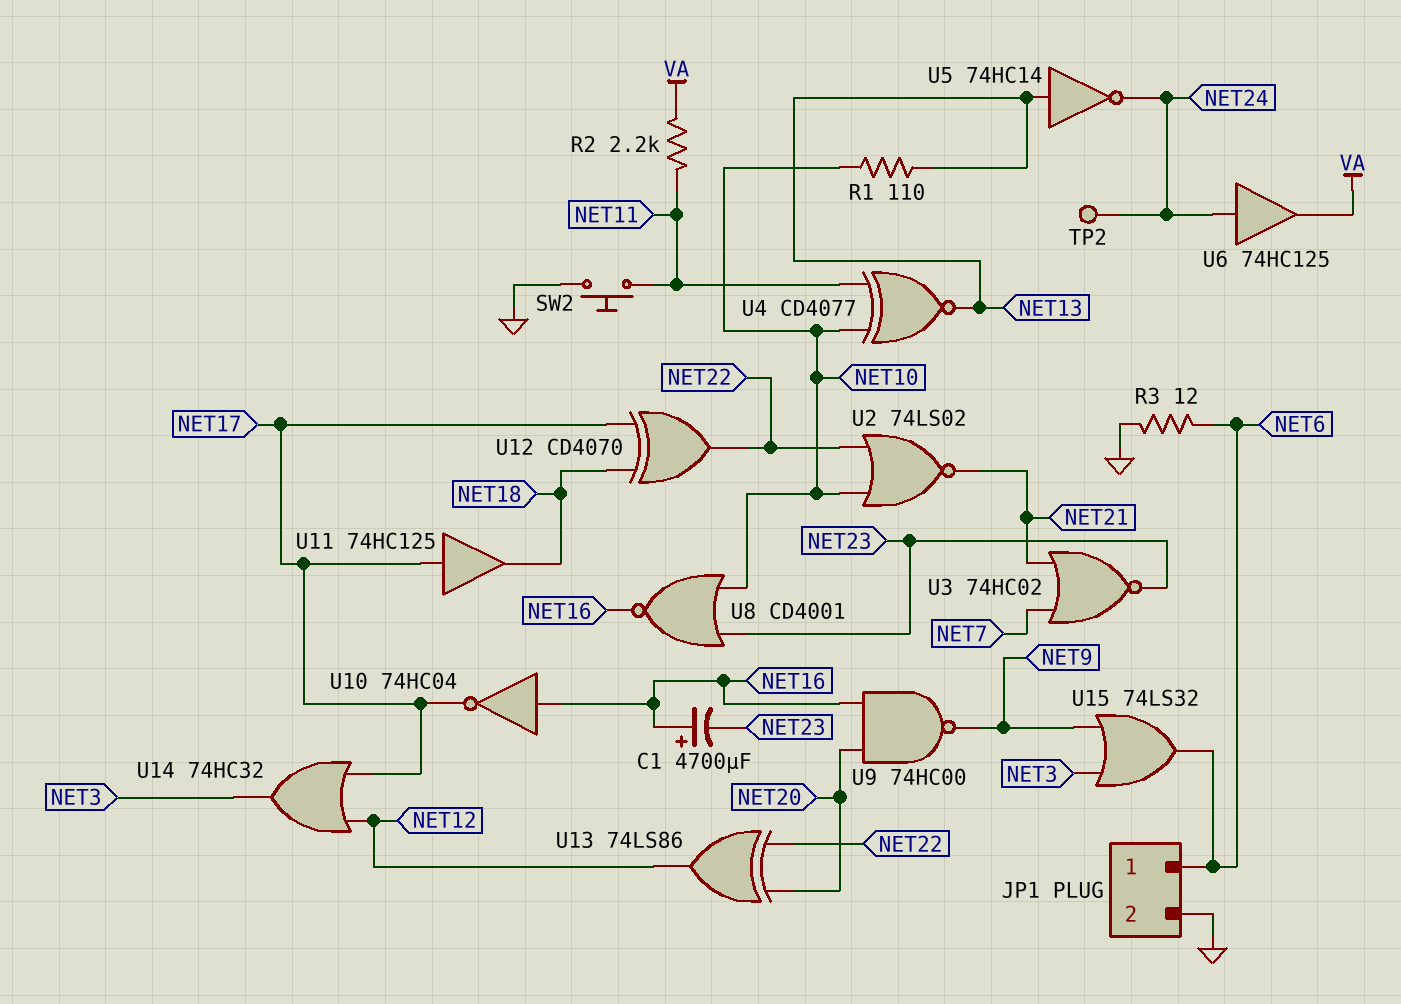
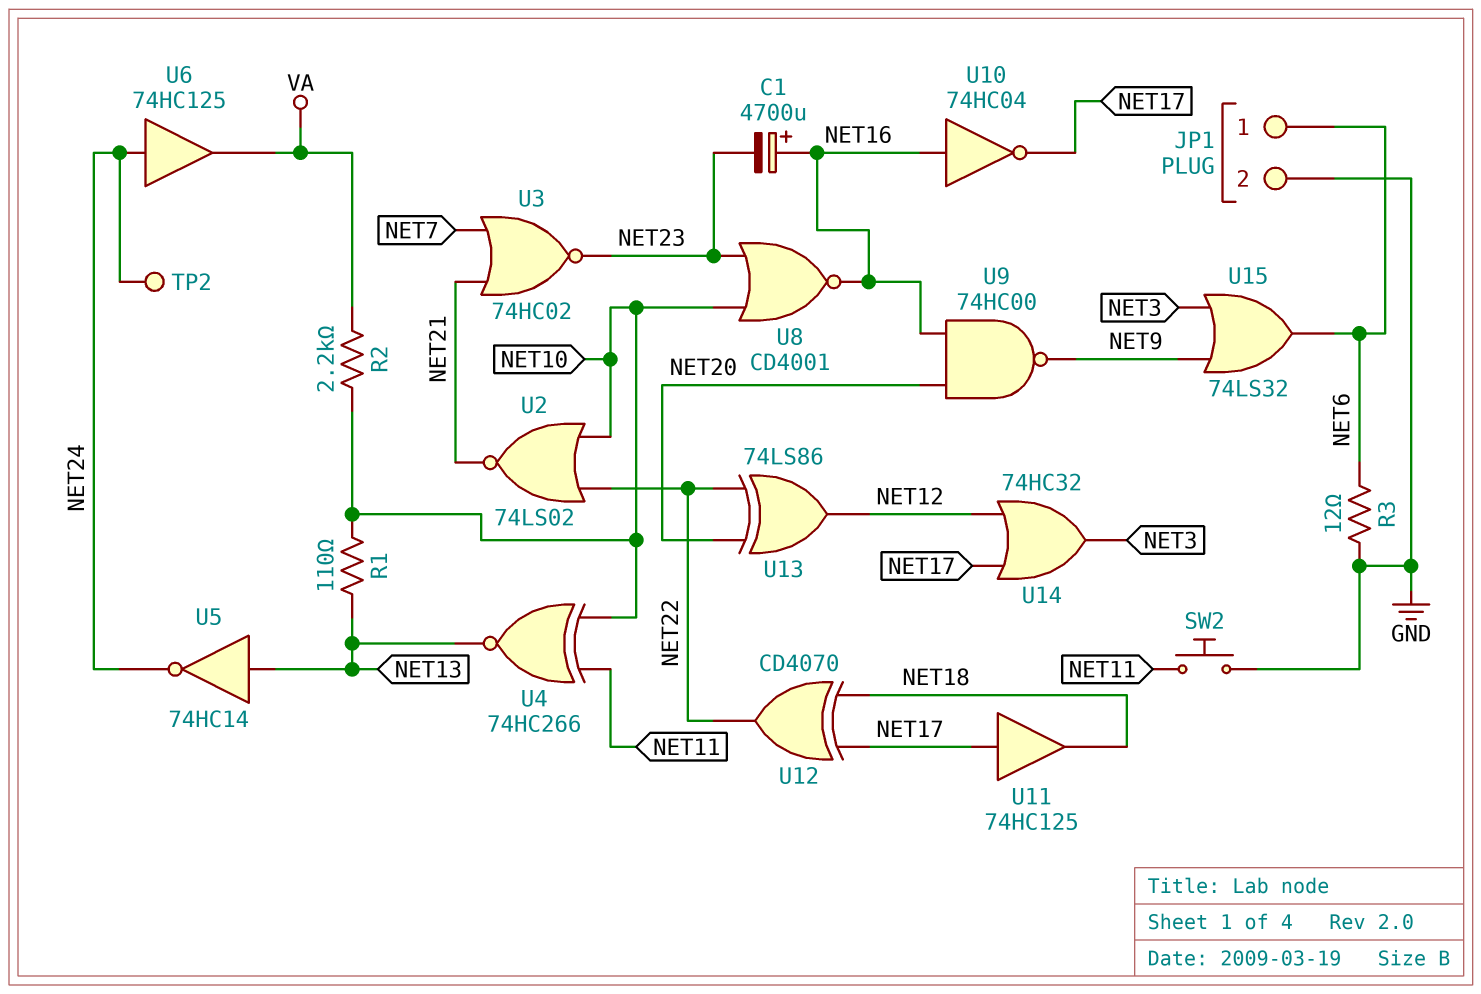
R2: 2.2k (NET11, VA) -> 2.2k (NET10, VA)
U4: XNOR CD4077 (in NET10, in NET11, out NET13) -> XNOR 74HC266 (in NET10, in NET11, out NET13)

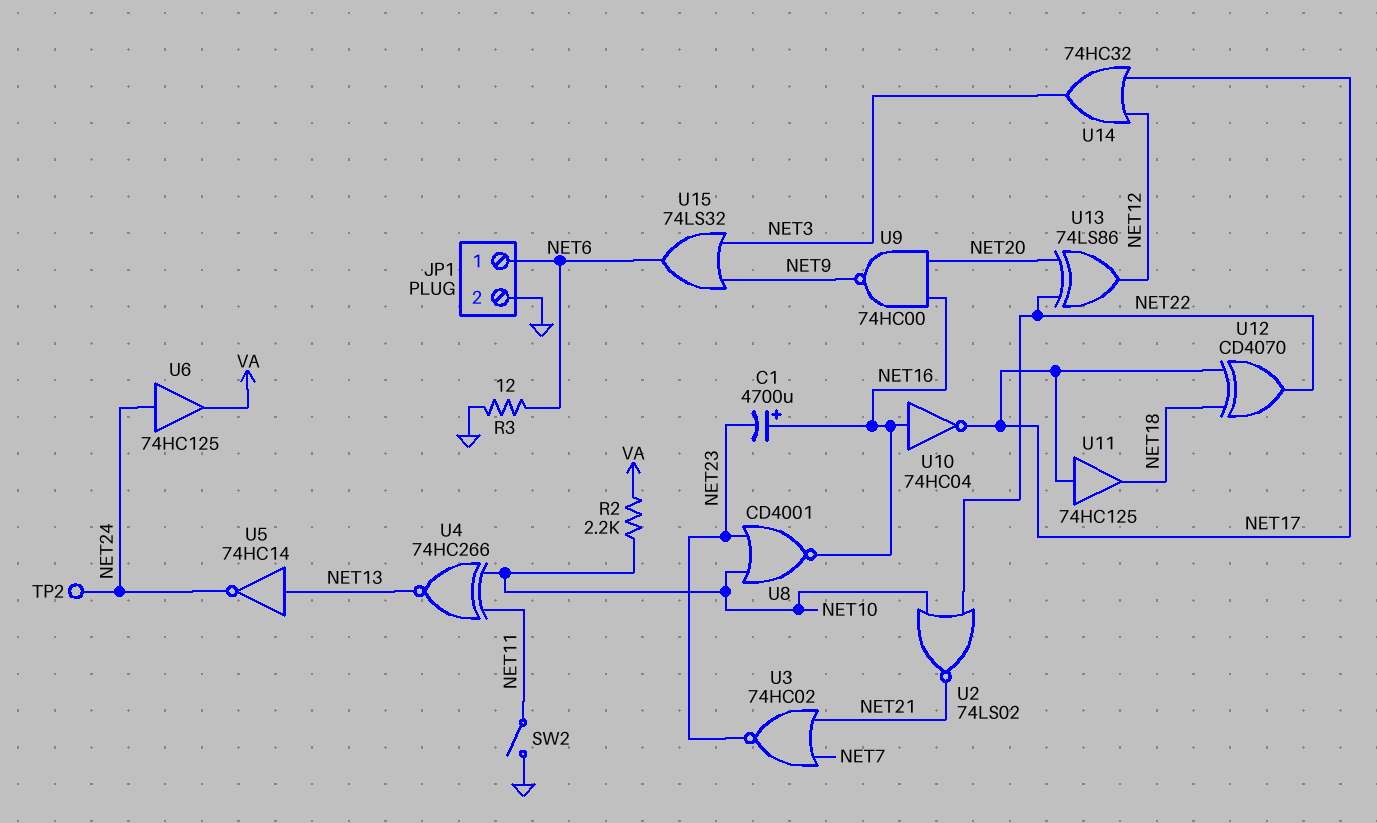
R1: 110 (NET10, NET13) -> none
SW2: button (GND, NET11) -> switch (GND, NET11)

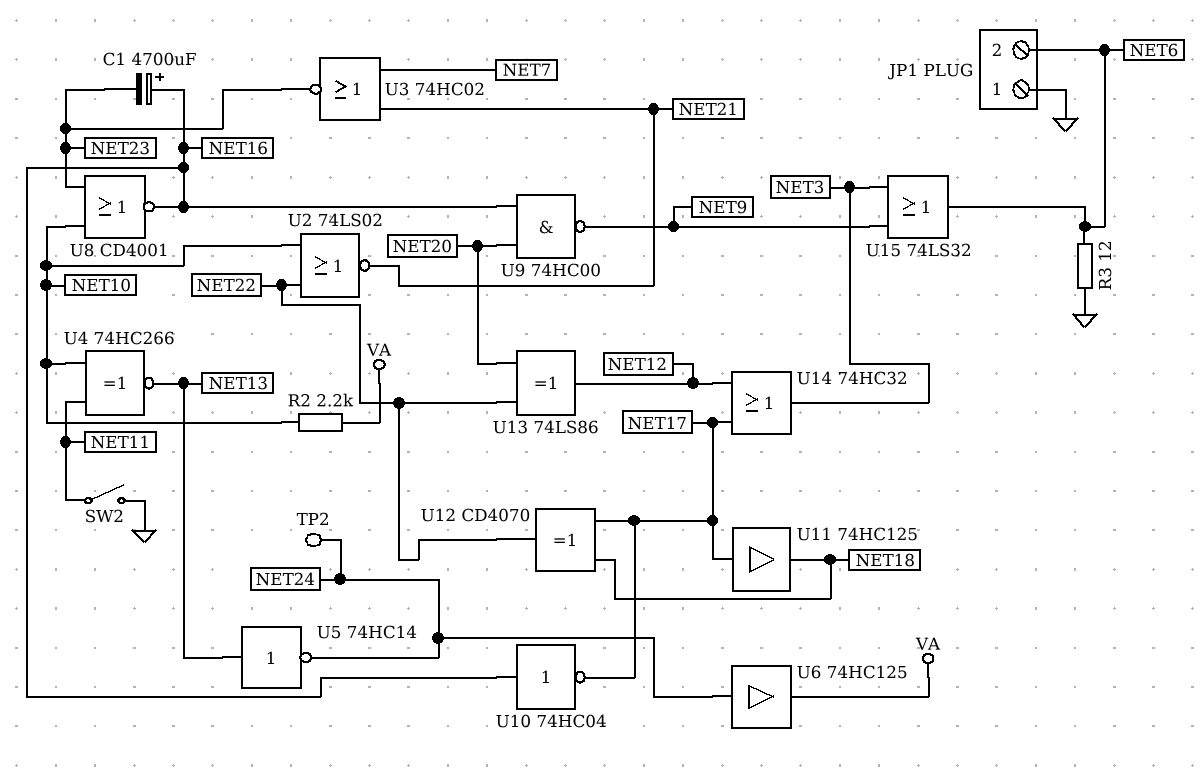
JP1 pin 1: NET6 -> GND
JP1 pin 2: GND -> NET6

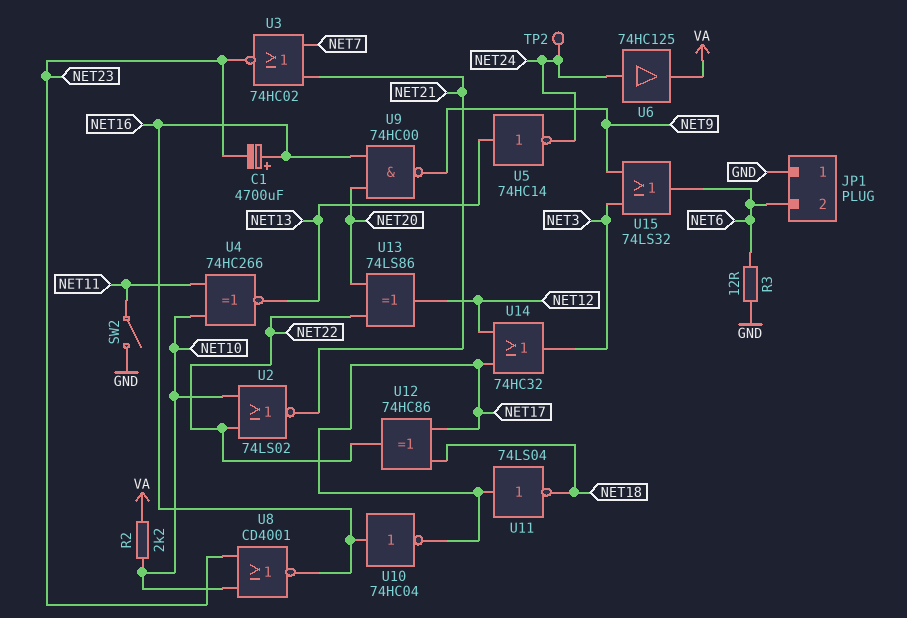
U11: buffer 74HC125 (in NET17, out NET18) -> NOT 74LS04 (in NET17, out NET18)
U12: XOR CD4070 (in NET17, in NET18, out NET22) -> XOR 74HC86 (in NET17, in NET18, out NET22)

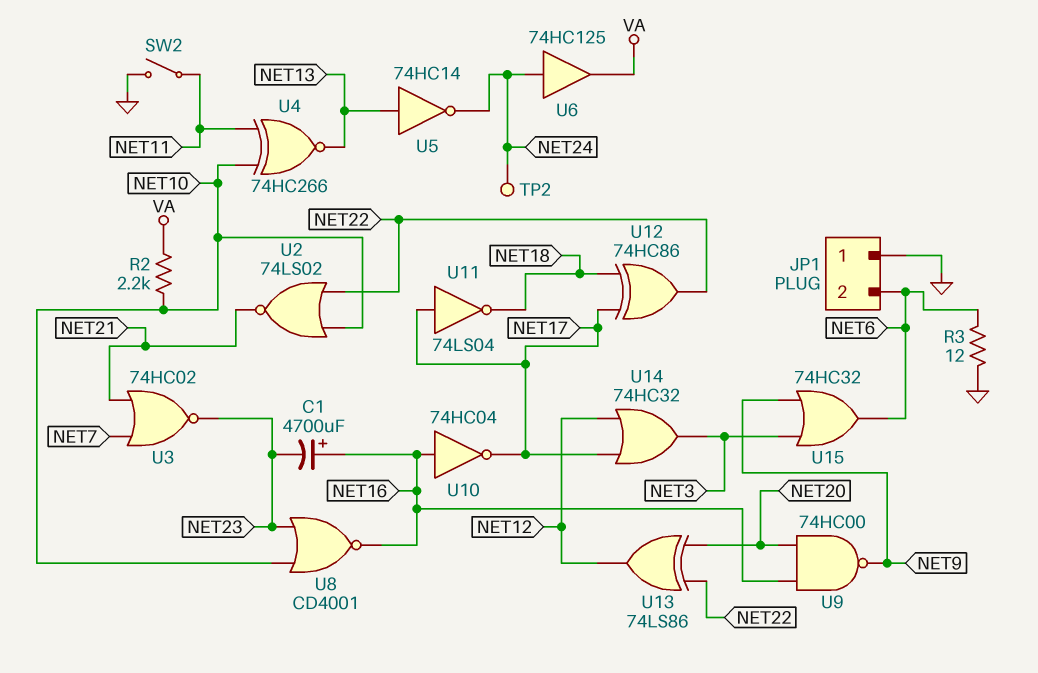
U15: OR 74LS32 (in NET3, in NET9, out NET6) -> OR 74HC32 (in NET3, in NET9, out NET6)

